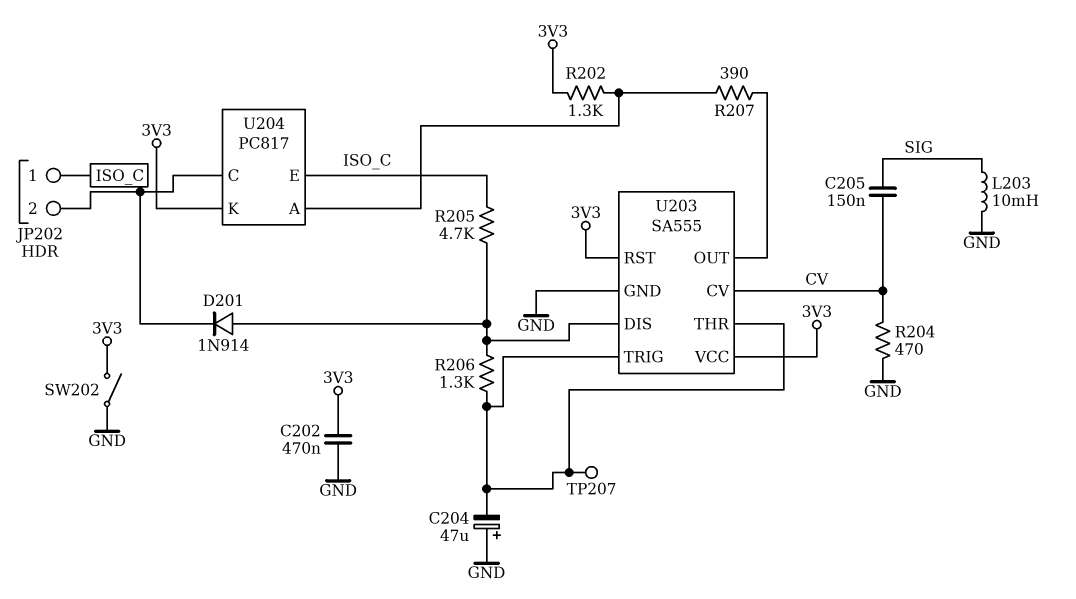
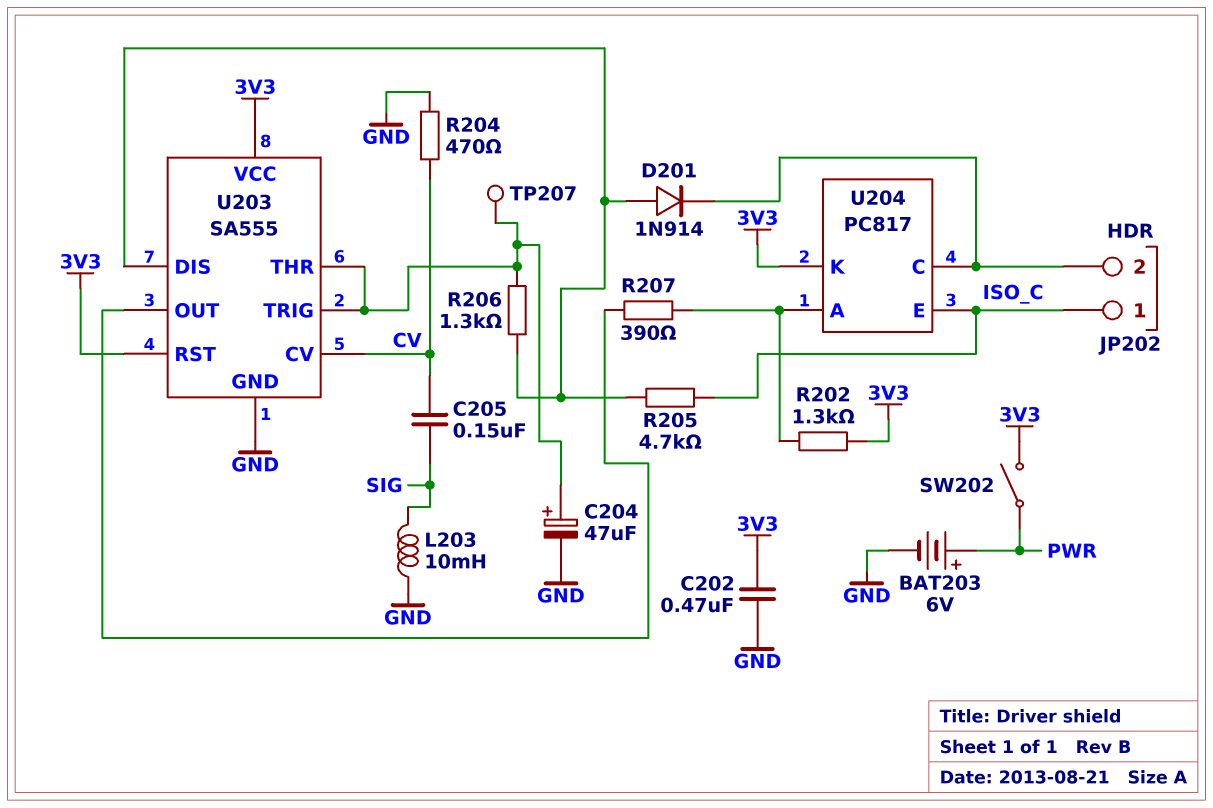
BAT203: none -> 6V (plus PWR, minus GND)
C204: 47uF (plus GND, minus U203/THR) -> 47uF (plus U203/THR, minus GND)
SW202: switch (3V3, GND) -> switch (3V3, PWR)

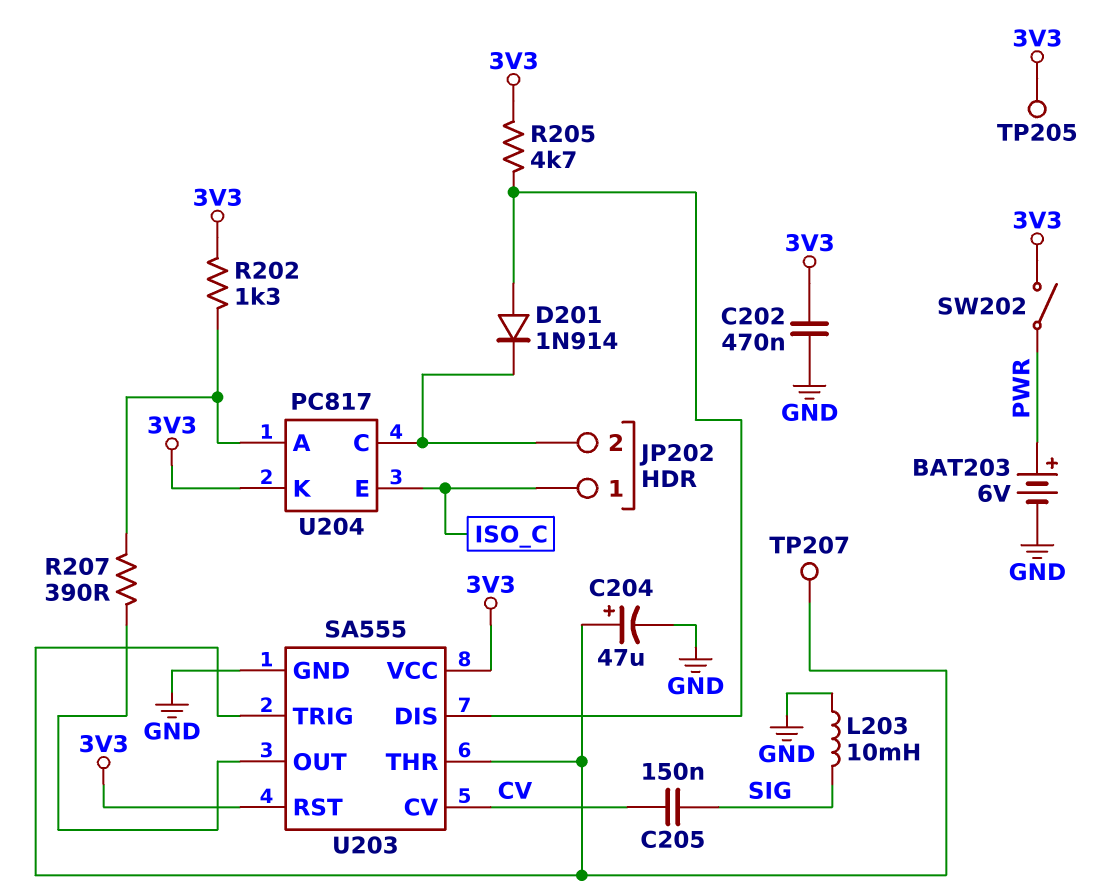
R204: 470 (CV, GND) -> none
R205: 4.7k (ISO_C, U203/DIS) -> 4.7k (3V3, U203/DIS)
R206: 1.3k (U203/DIS, U203/THR) -> none
TP205: none -> test point (3V3)

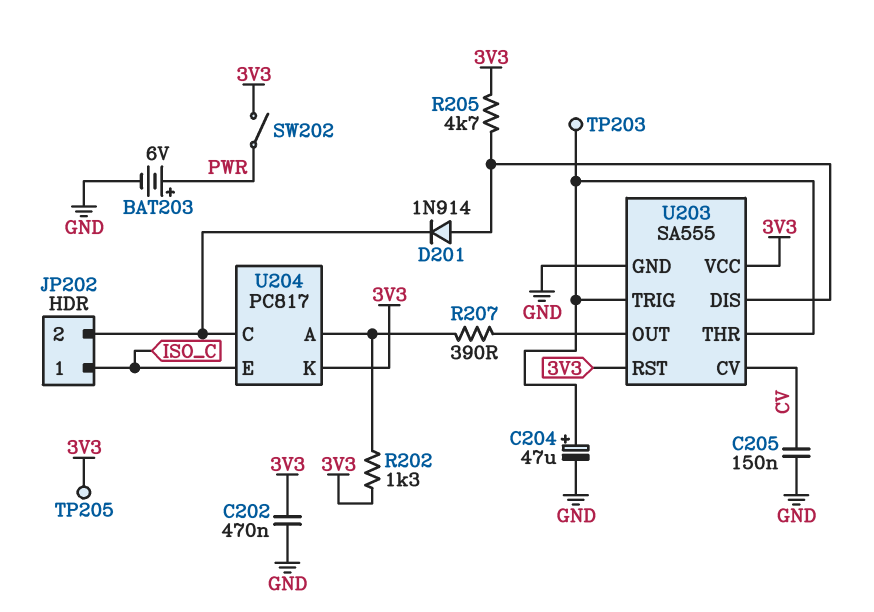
C205: 150nF (CV, SIG) -> 150nF (CV, GND)
L203: 10mH (GND, SIG) -> none
TP203: none -> test point (U203/THR)
TP207: test point (U203/THR) -> none

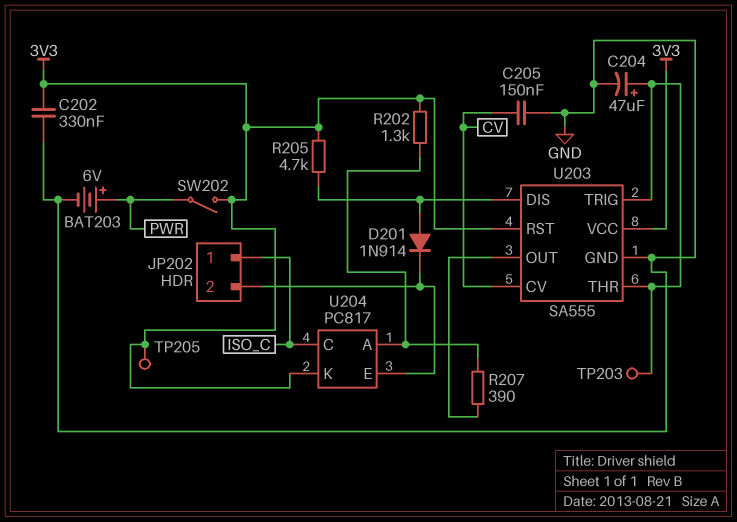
C202: 470nF (3V3, GND) -> 330nF (3V3, GND)
U204 pin C: JP202/2 -> ISO_C
U204 pin E: ISO_C -> JP202/2

